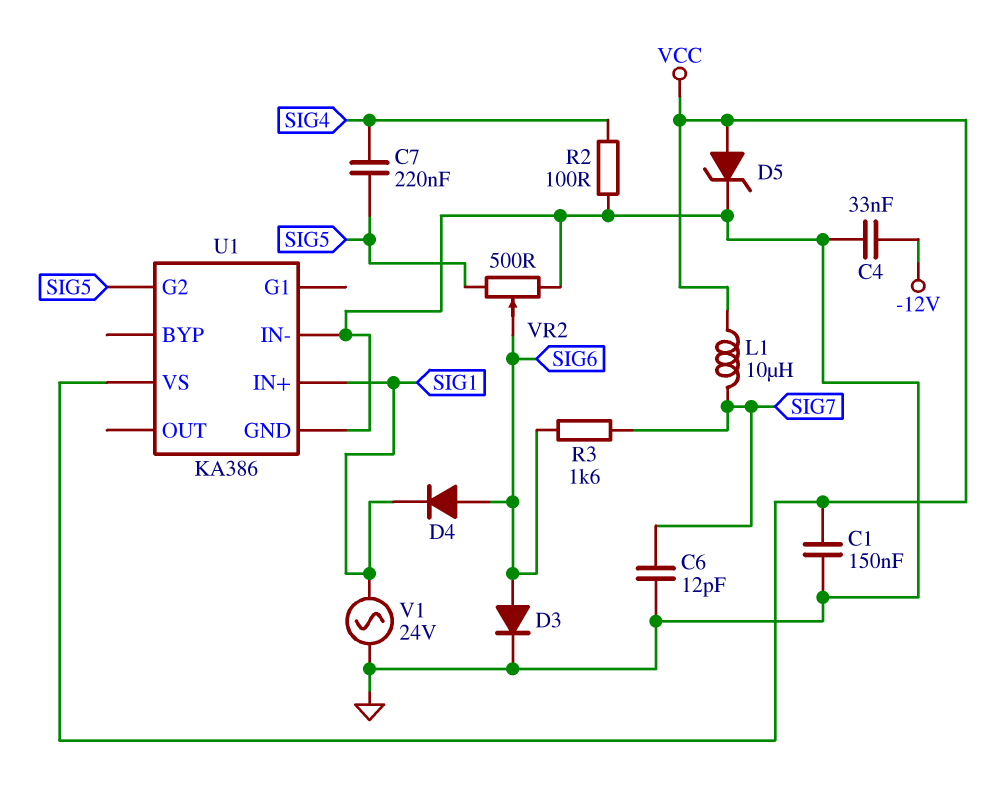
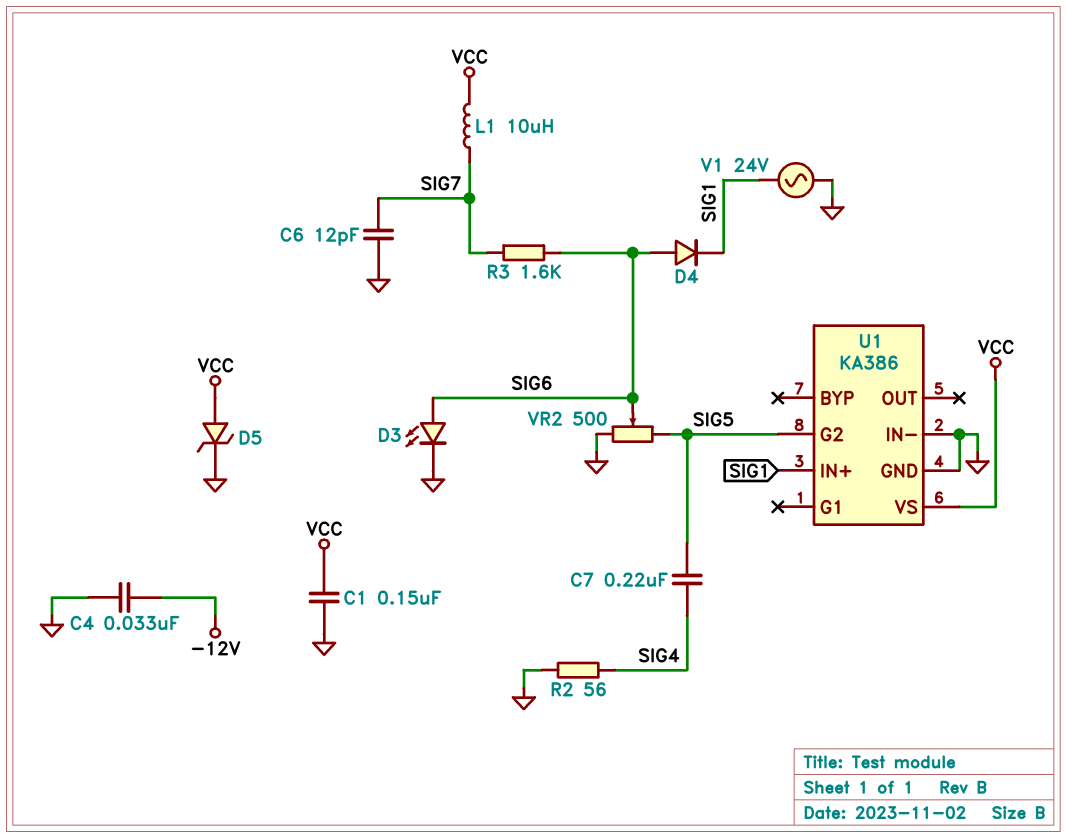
D3: diode (A SIG6, K GND) -> LED (A SIG6, K GND)
R2: 100 (GND, SIG4) -> 56 (GND, SIG4)

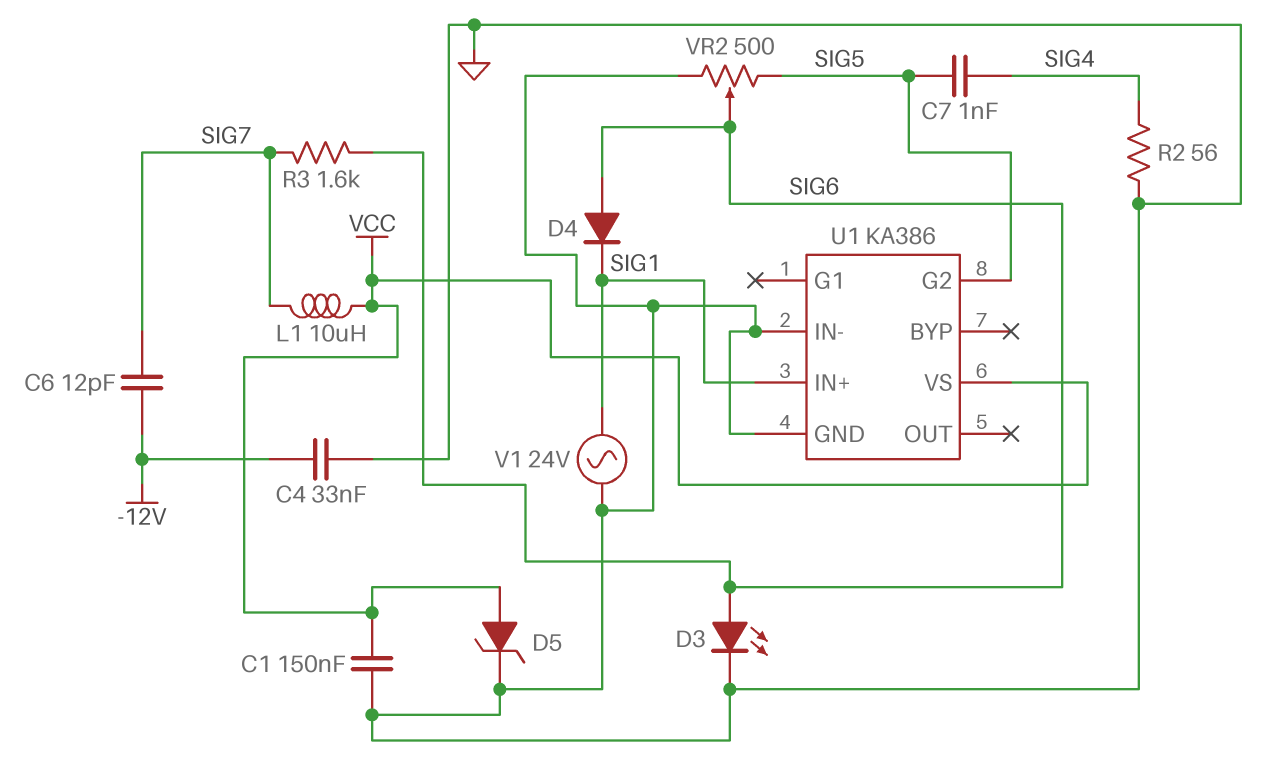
C6: 12pF (GND, SIG7) -> 12pF (-12V, SIG7)
C7: 220nF (SIG4, SIG5) -> 1nF (SIG4, SIG5)

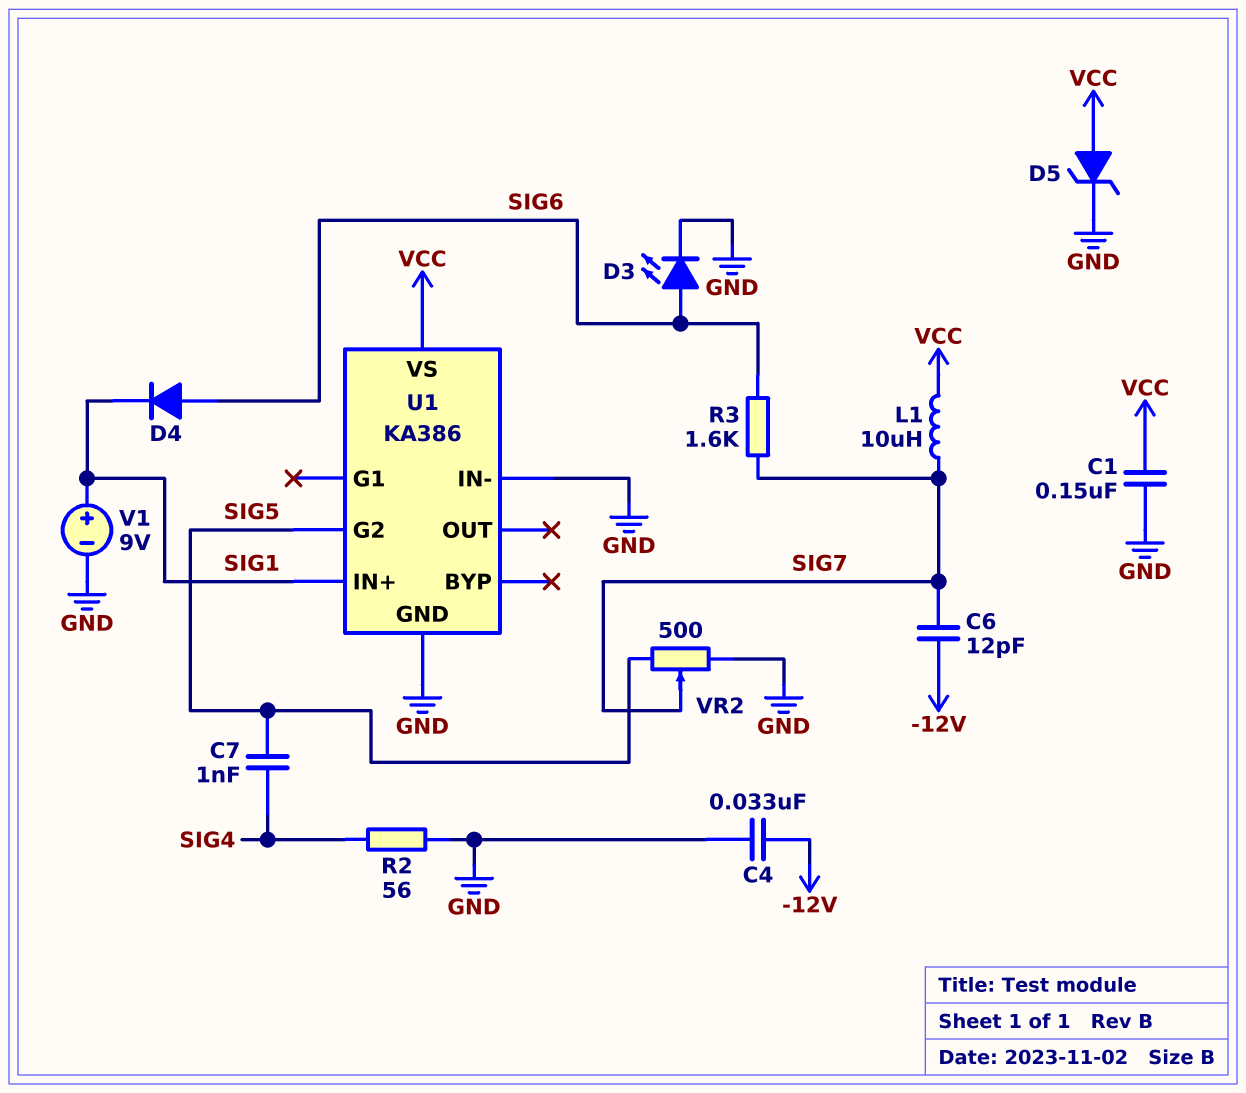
V1: AC 24V (GND, SIG1) -> 9V (plus SIG1, minus GND)
VR2: 500 (GND, SIG5, wiper SIG6) -> 500 (GND, SIG5, wiper SIG7)

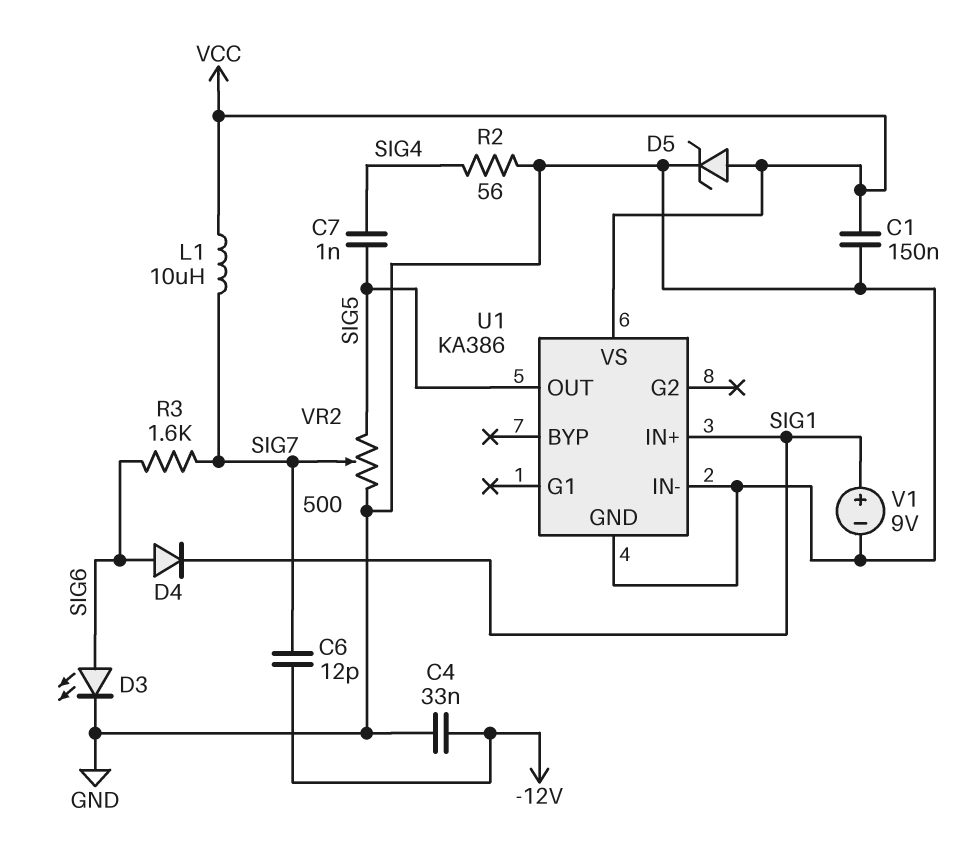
U1 pin G2: SIG5 -> none
U1 pin OUT: none -> SIG5

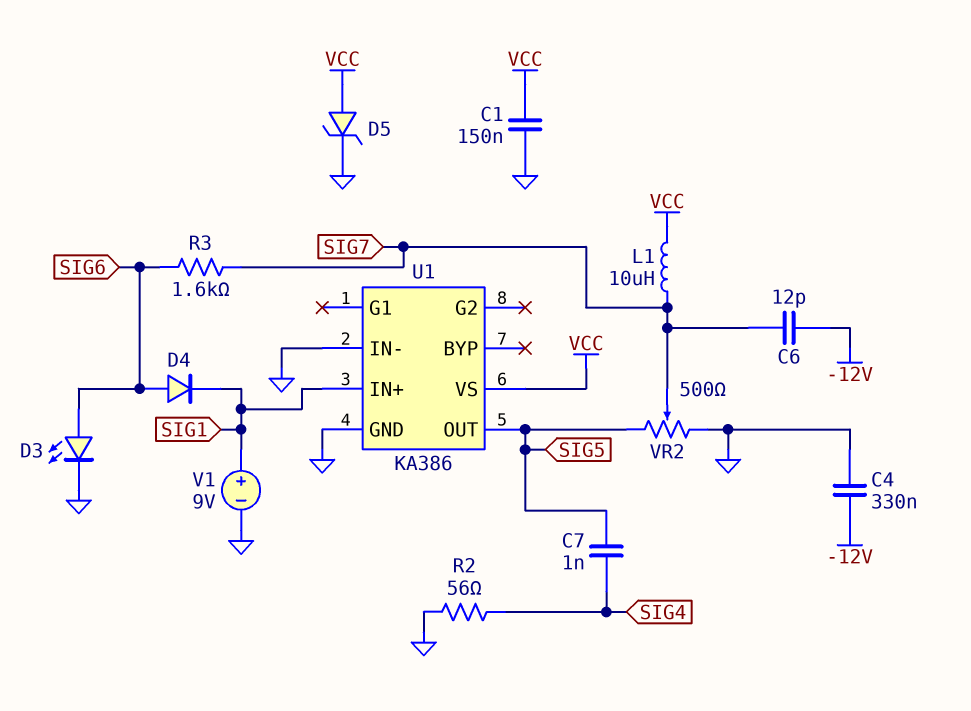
C4: 33nF (-12V, GND) -> 330nF (-12V, GND)

